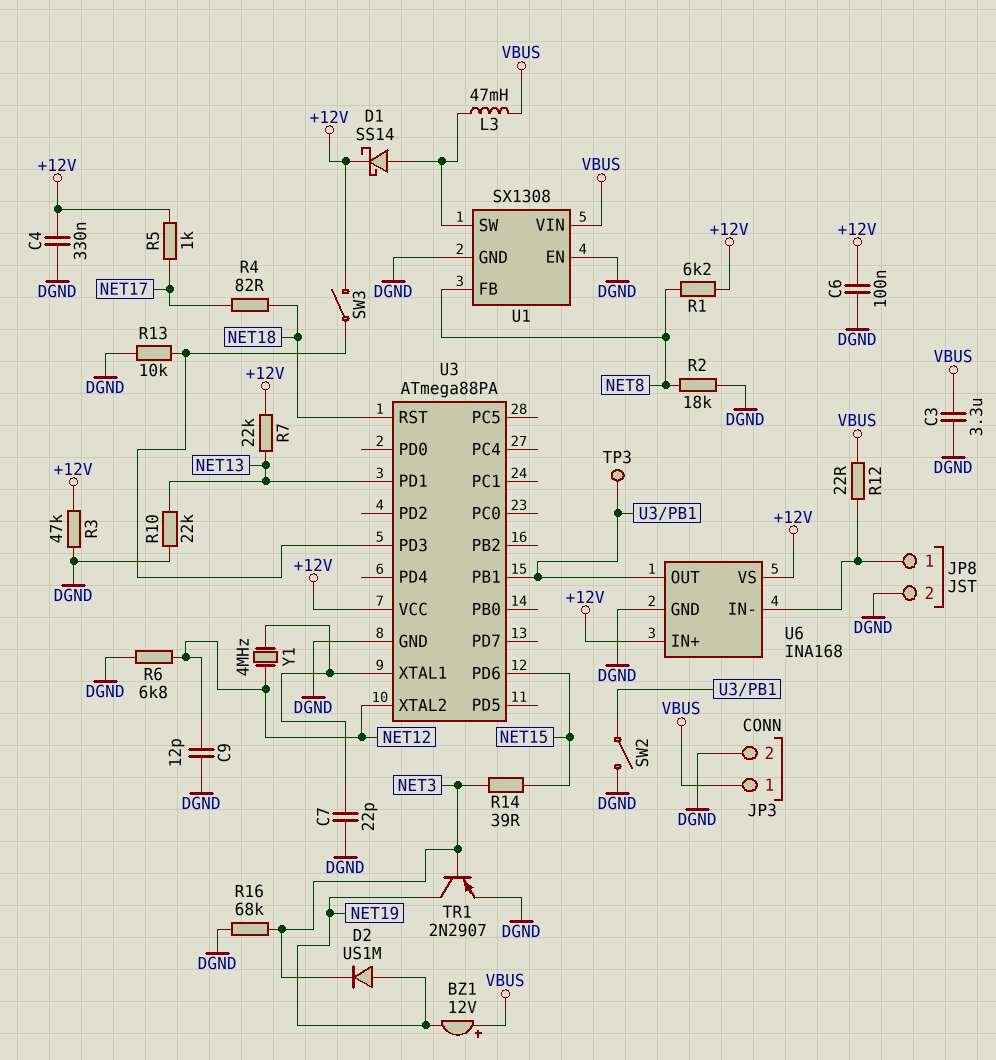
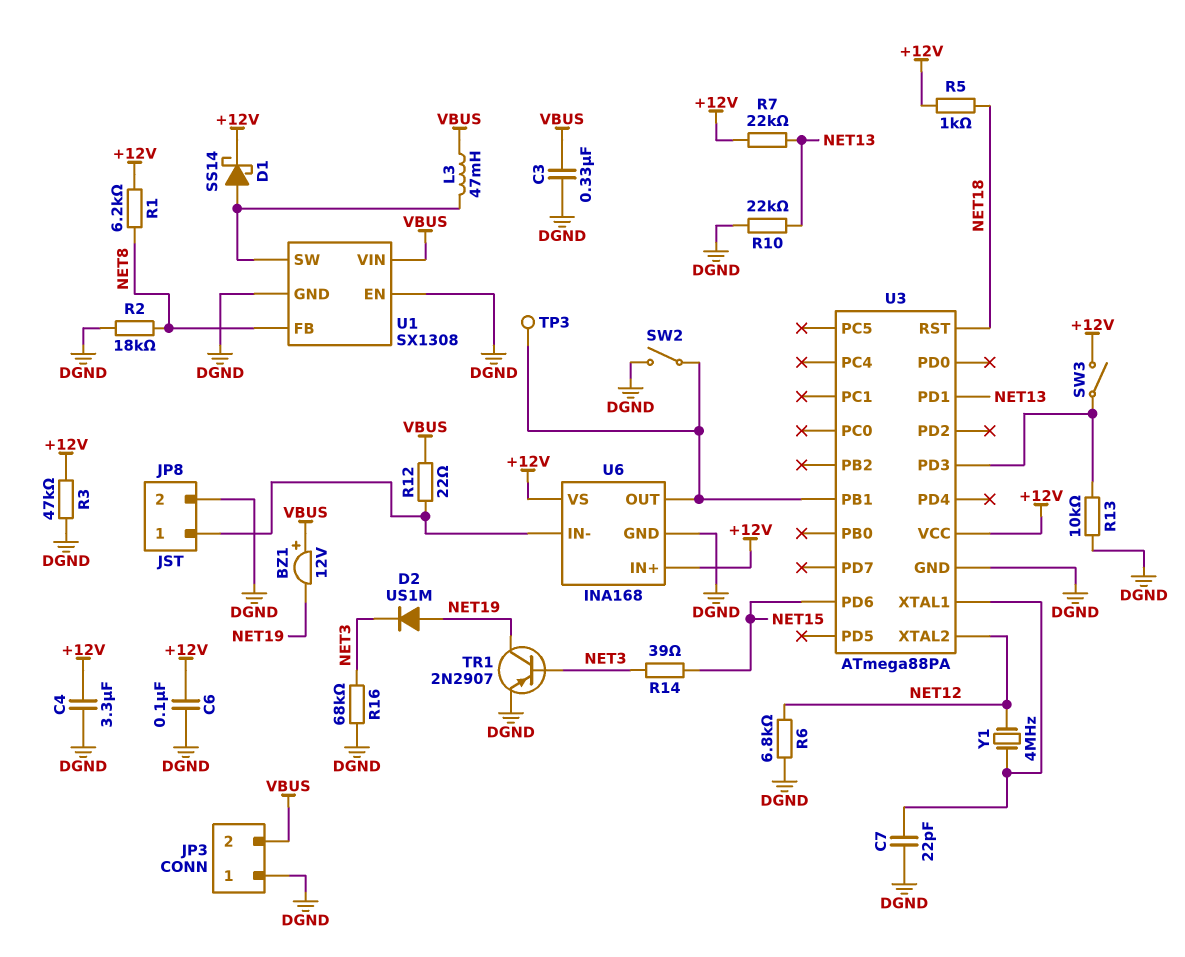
C3: 3.3uF (DGND, VBUS) -> 330nF (DGND, VBUS)
C4: 330nF (+12V, DGND) -> 3.3uF (+12V, DGND)
C9: 12pF (DGND, NET12) -> none
JP3 pin 1: VBUS -> DGND
JP3 pin 2: DGND -> VBUS
R4: 82 (NET17, NET18) -> none
R5: 1k (+12V, NET17) -> 1k (+12V, NET18)

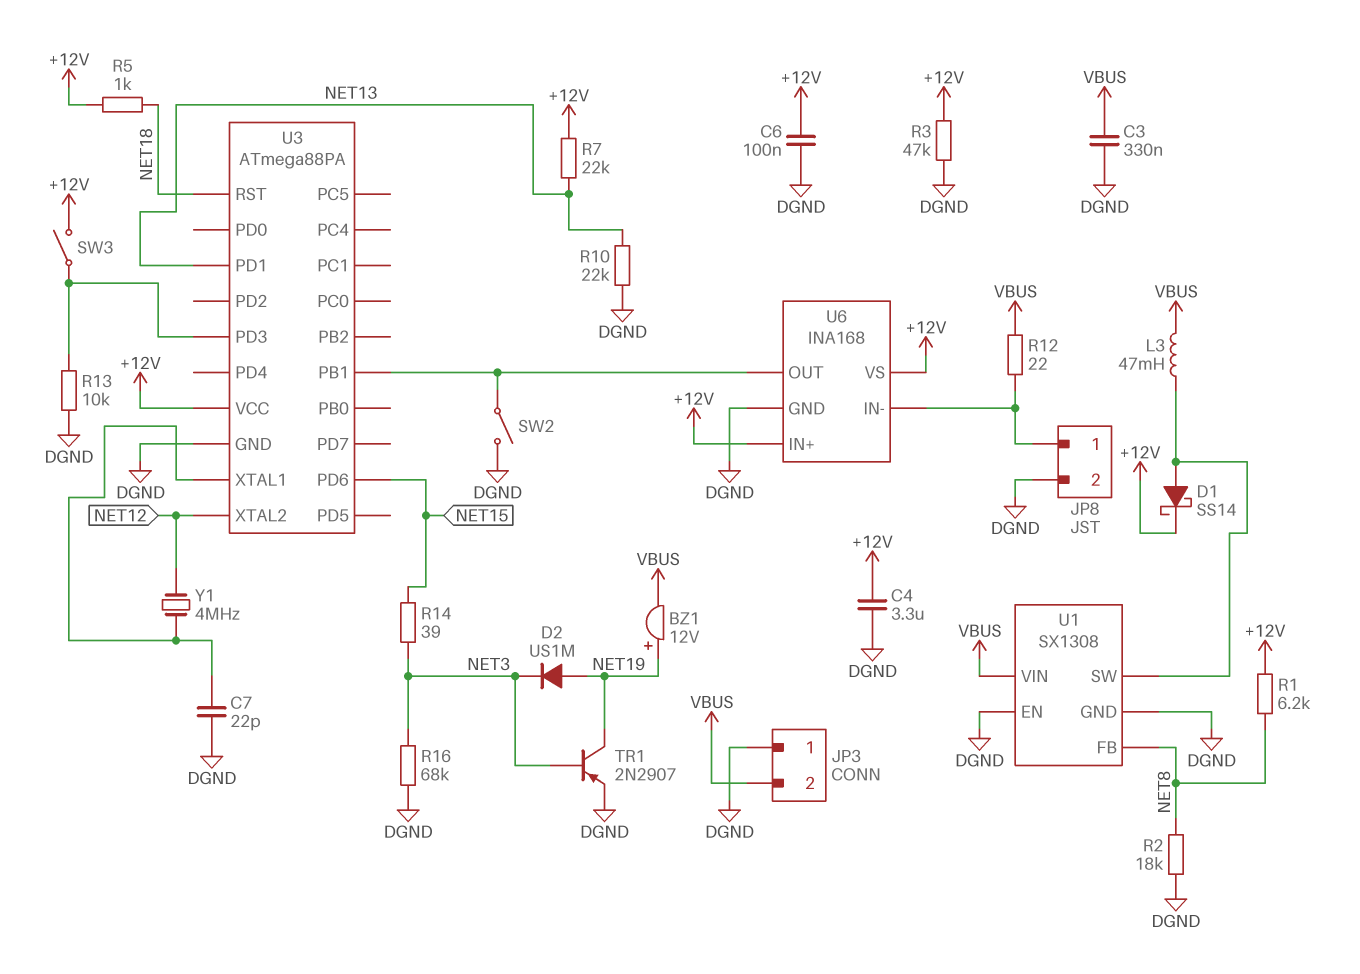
BZ1: buzzer 12V (plus VBUS, minus NET19) -> buzzer 12V (plus NET19, minus VBUS)
R6: 6.8k (DGND, NET12) -> none
TP3: test point (U3/PB1) -> none

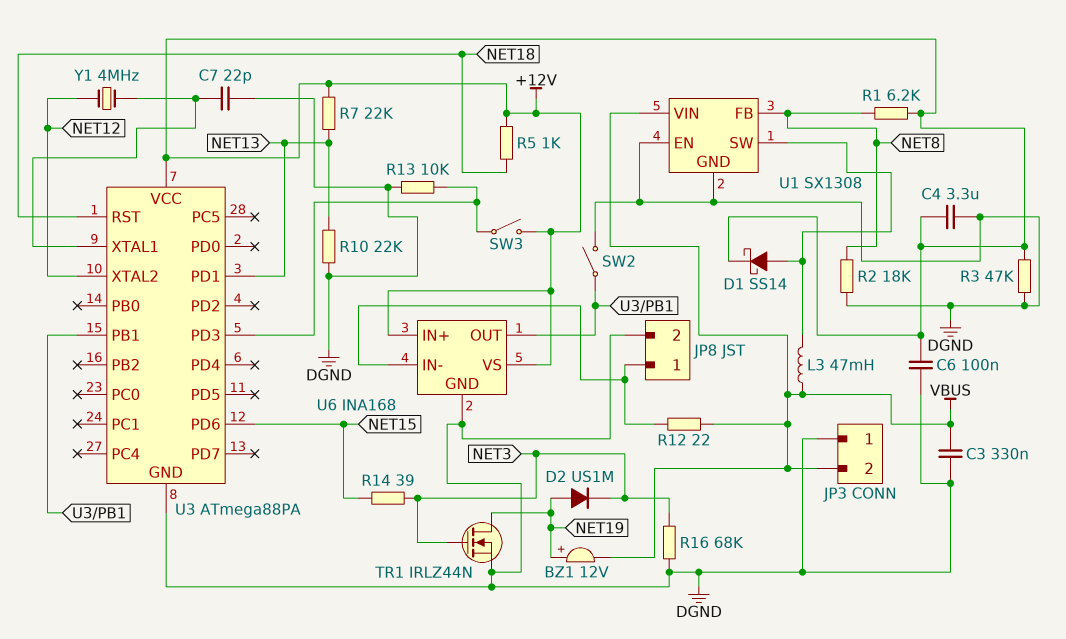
TR1: PNP 2N2907 (B NET3, C NET19, E DGND) -> NMOS IRLZ44N (G NET3, D NET19, S DGND)

